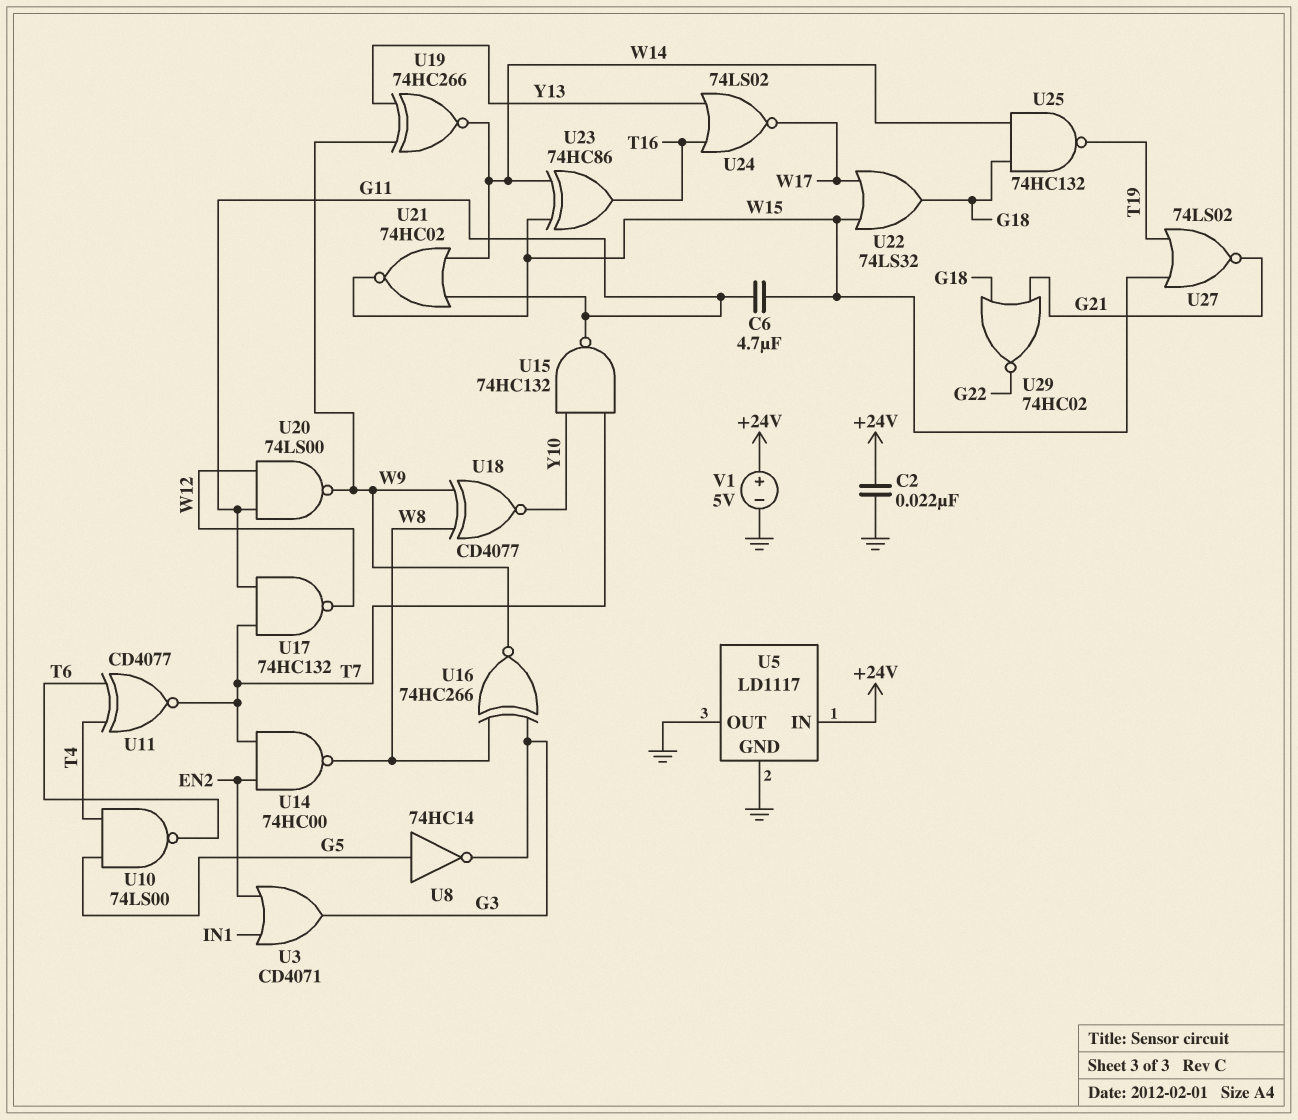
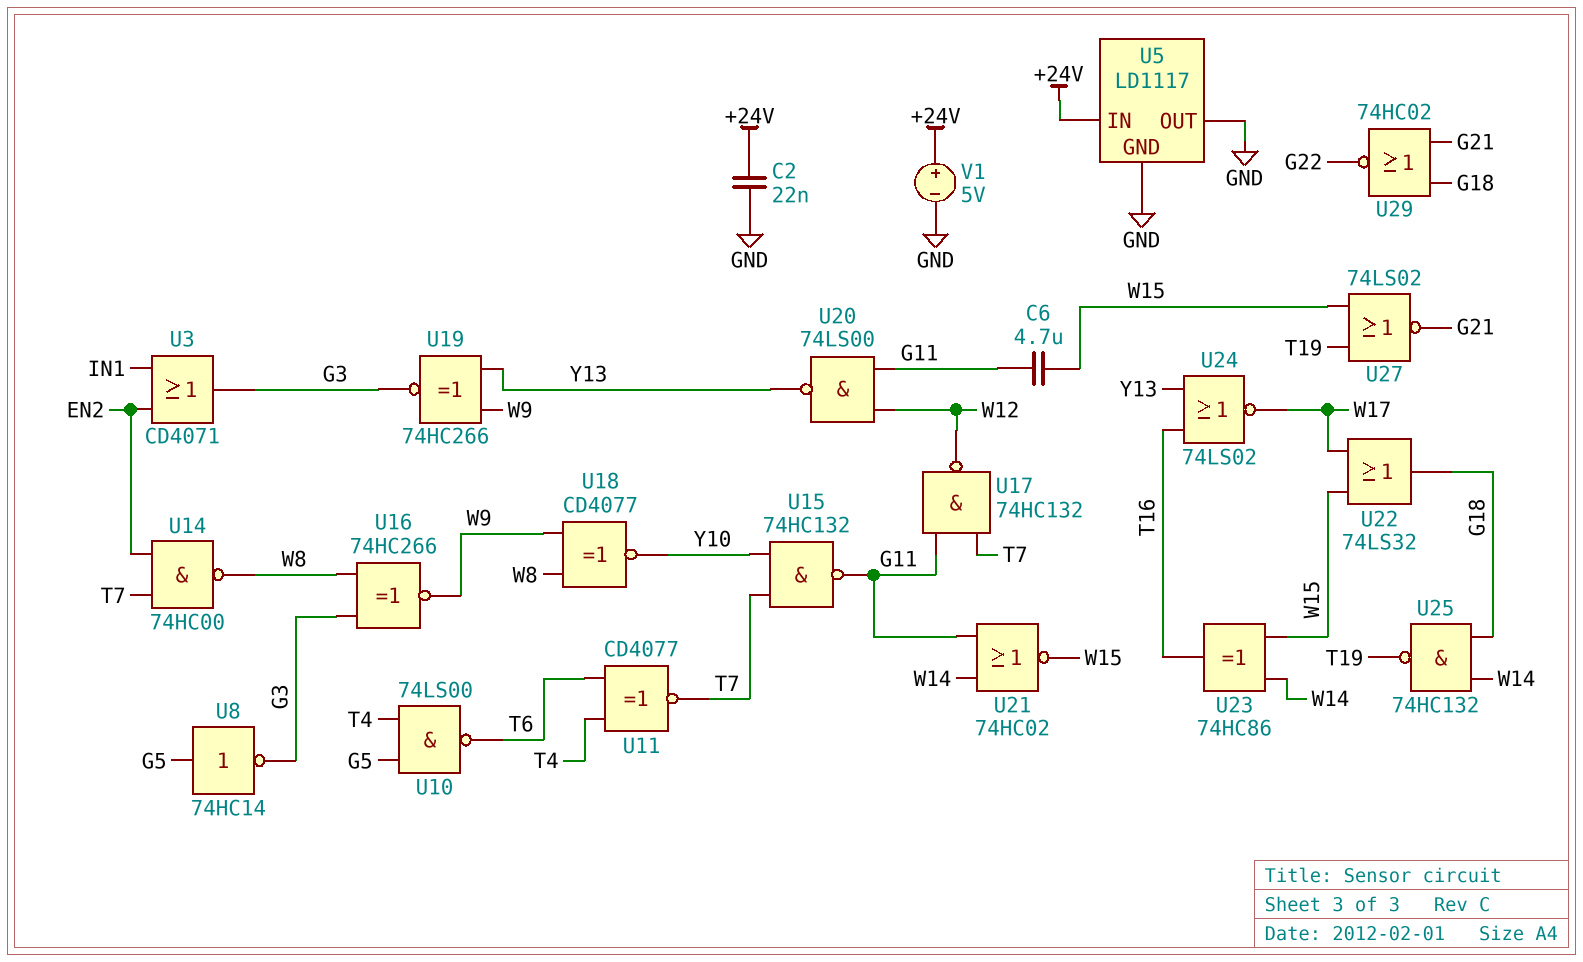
U19: XNOR 74HC266 (in W9, in Y13, out W14) -> XNOR 74HC266 (in W9, in Y13, out G3)
U20: NAND 74LS00 (in G11, in W12, out W9) -> NAND 74LS00 (in G11, in W12, out Y13)

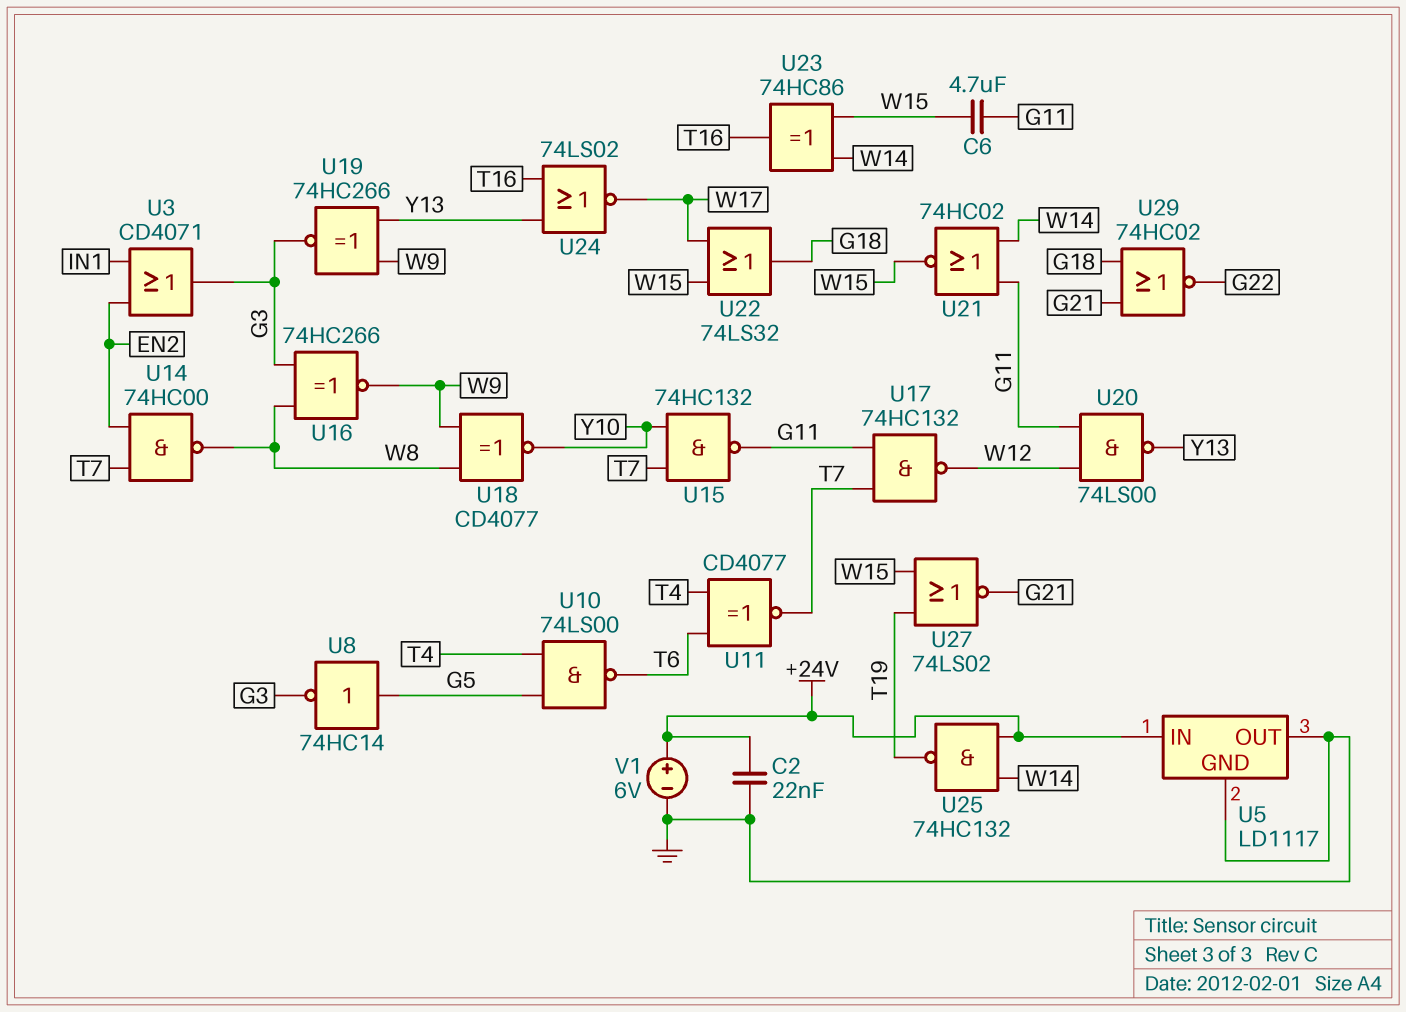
U25: NAND 74HC132 (in G18, in W14, out T19) -> NAND 74HC132 (in +24V, in W14, out T19)
V1: 5V (plus +24V, minus GND) -> 6V (plus +24V, minus GND)

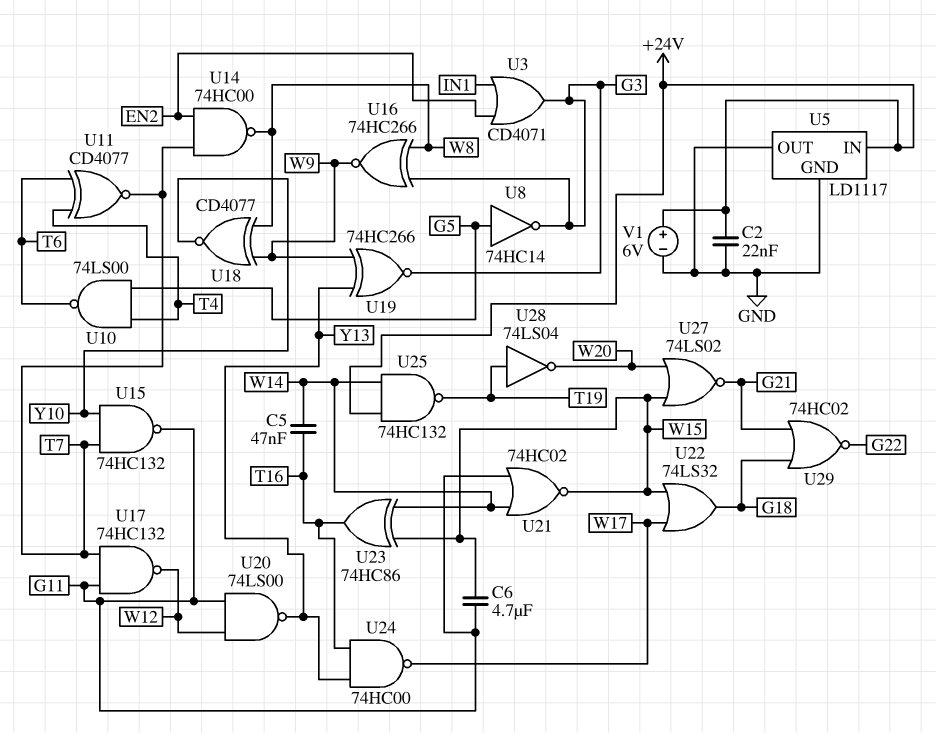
C5: none -> 47nF (T16, W14)
U24: NOR 74LS02 (in T16, in Y13, out W17) -> NAND 74HC00 (in T16, in Y13, out W17)
U27: NOR 74LS02 (in T19, in W15, out G21) -> NOR 74LS02 (in W15, in W20, out G21)
U28: none -> NOT 74LS04 (in T19, out W20)

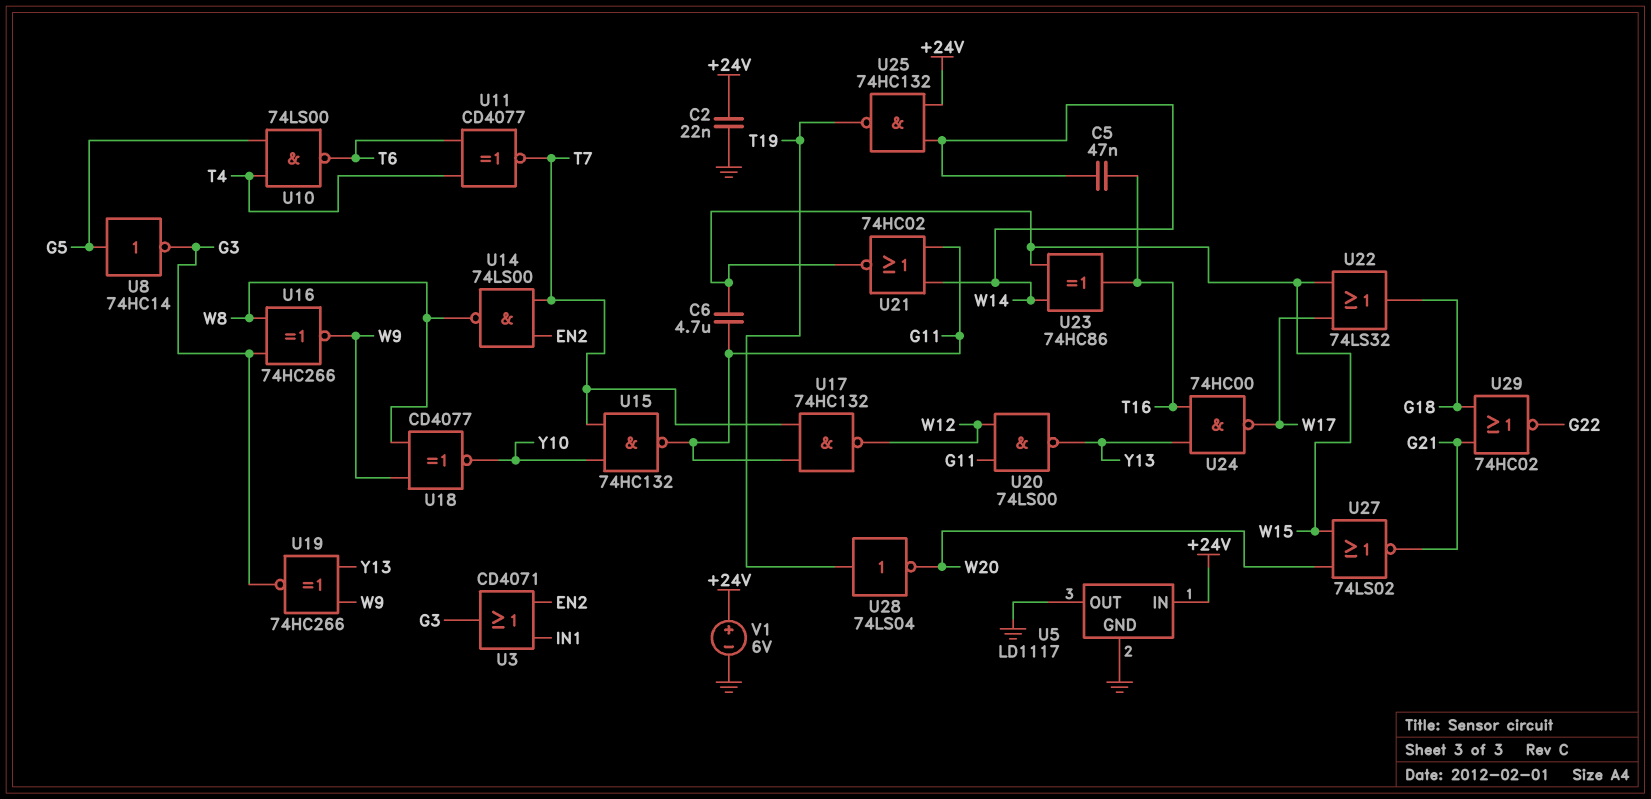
U14: NAND 74HC00 (in EN2, in T7, out W8) -> NAND 74LS00 (in EN2, in T7, out W8)

